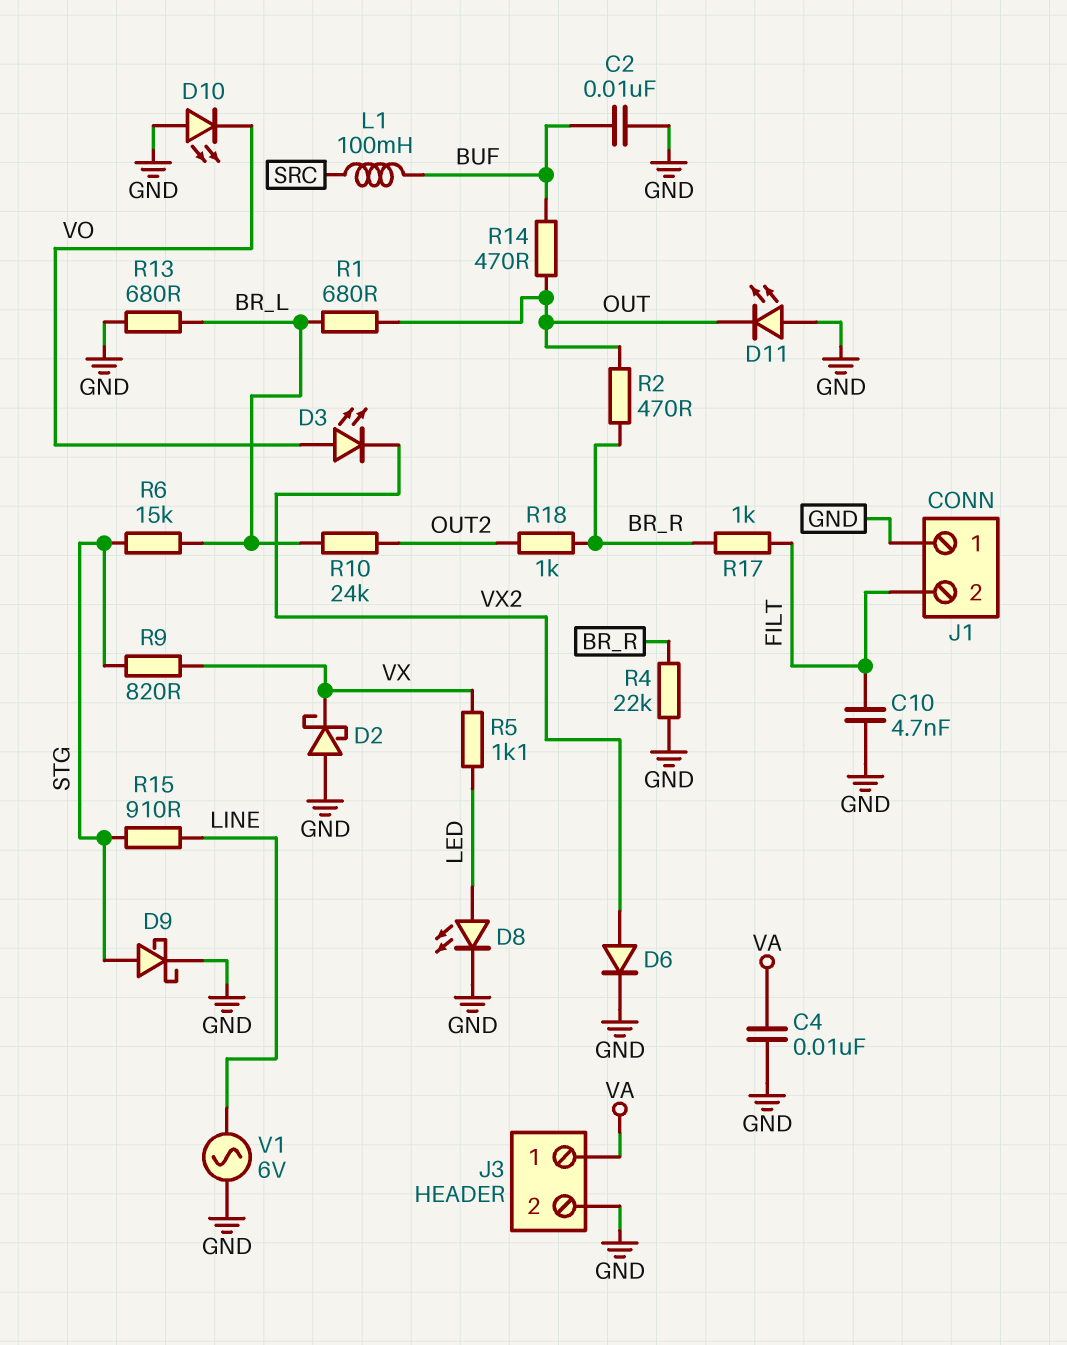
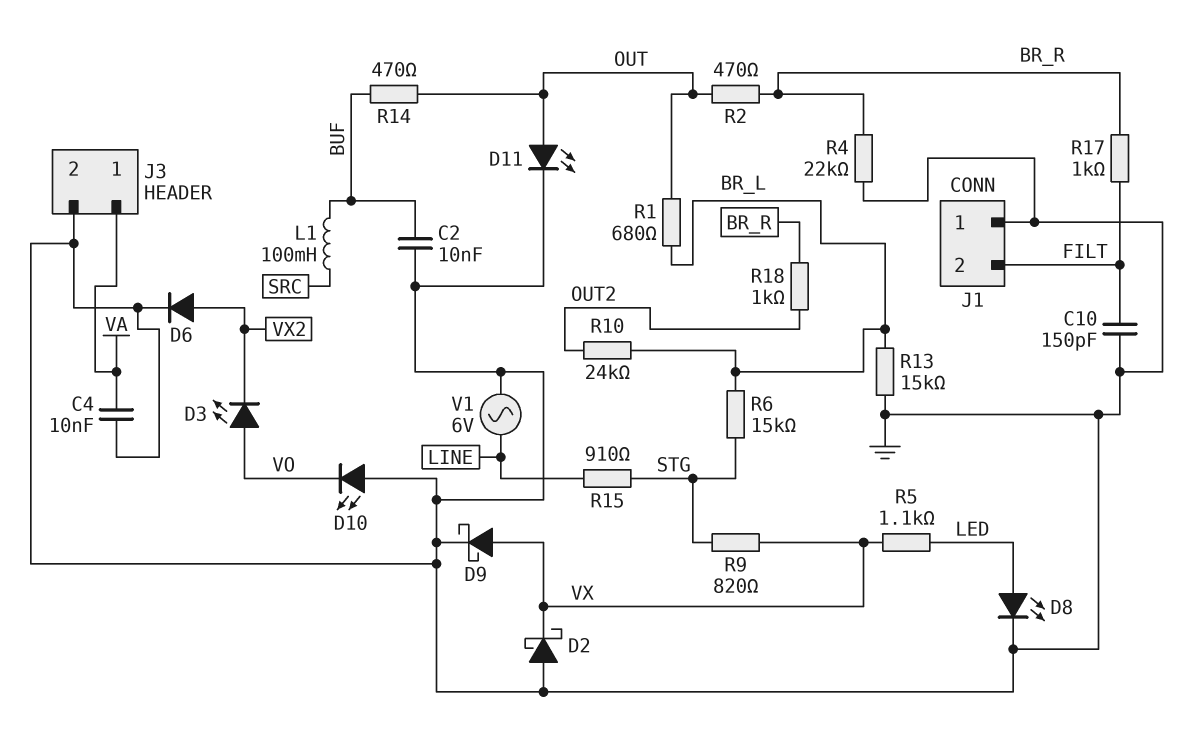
C10: 4.7nF (FILT, GND) -> 150pF (FILT, GND)
D9: schottky (A STG, K GND) -> schottky (A VX, K GND)
D11: LED (A GND, K OUT) -> LED (A OUT, K GND)
R13: 680 (BR_L, GND) -> 15k (BR_L, GND)

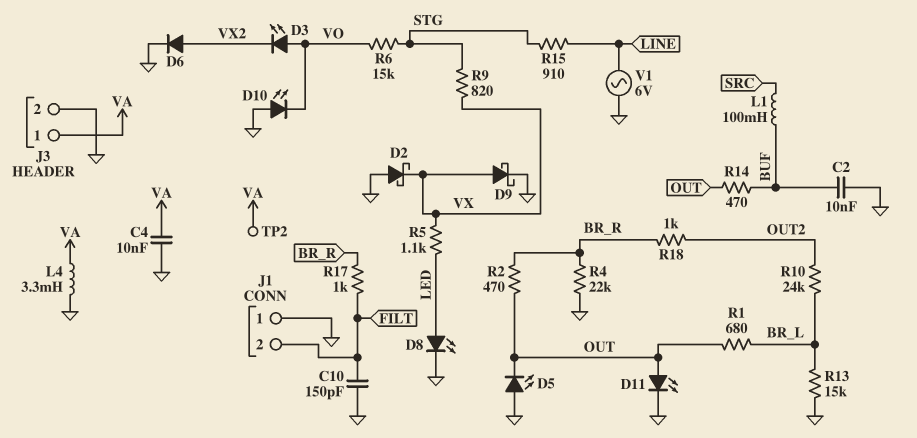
D5: none -> LED (A GND, K OUT)
L4: none -> 3.3mH (GND, VA)
R6: 15k (BR_L, STG) -> 15k (STG, VO)
TP2: none -> test point (VA)

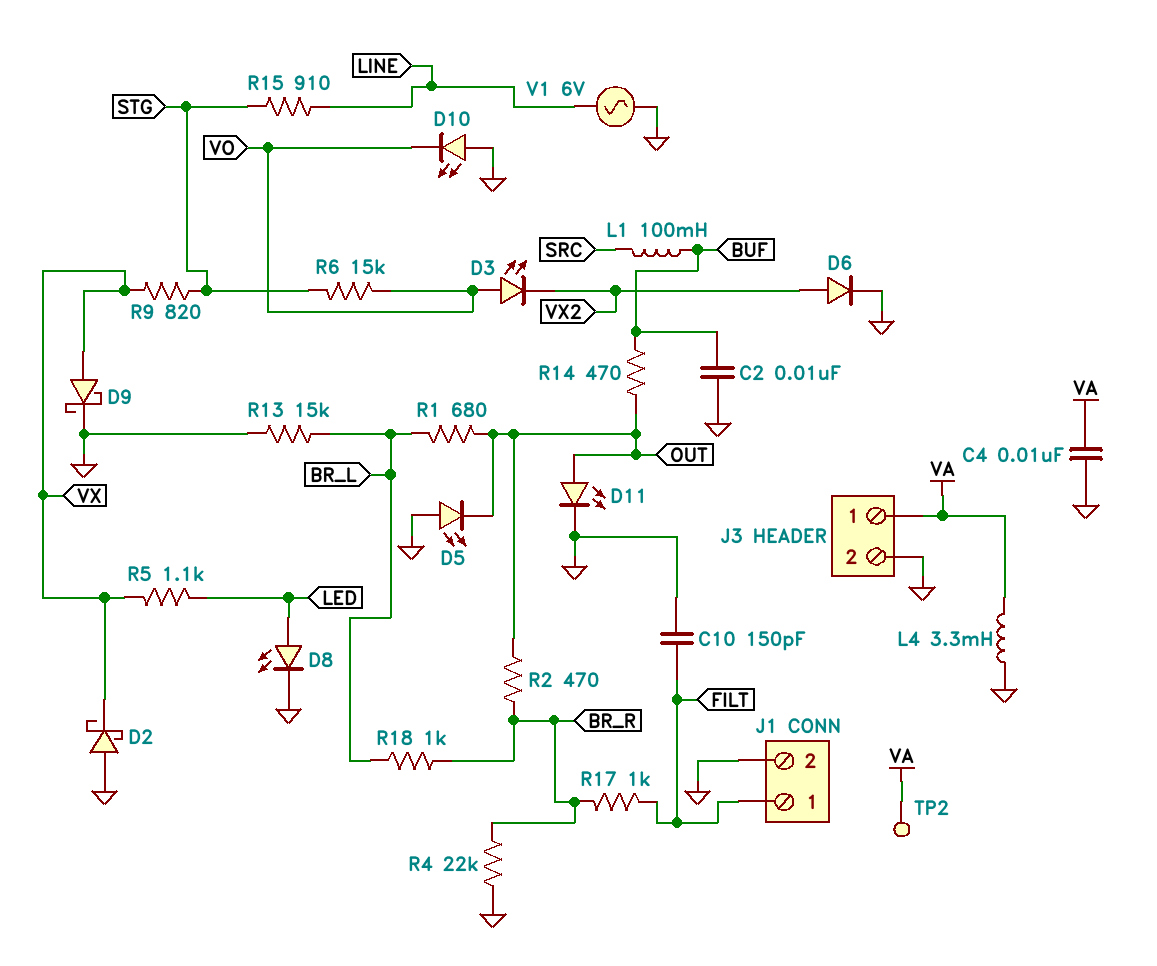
J1 pin 1: GND -> FILT
J1 pin 2: FILT -> GND
R10: 24k (BR_L, OUT2) -> none
R18: 1k (BR_R, OUT2) -> 1k (BR_L, BR_R)

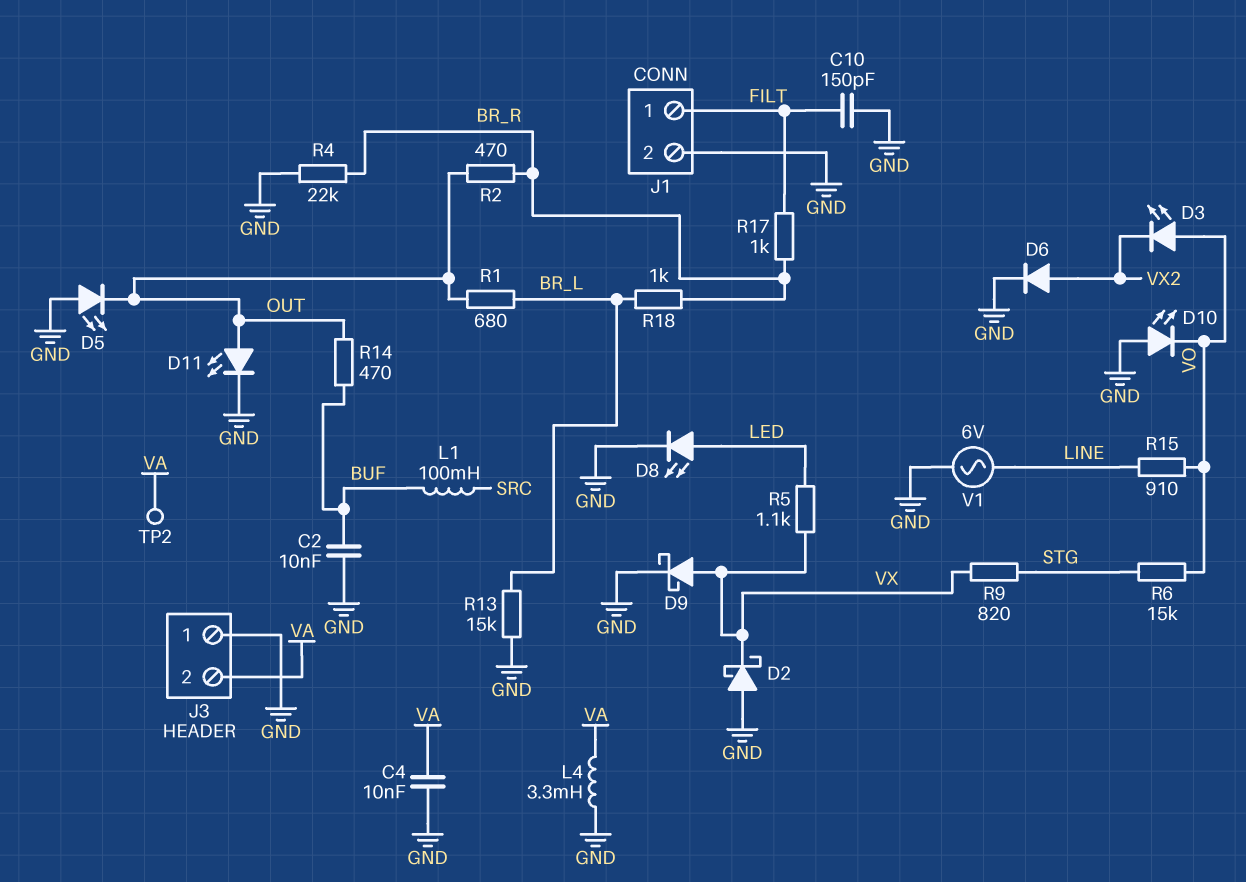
J3 pin 1: VA -> GND
J3 pin 2: GND -> VA
R15: 910 (LINE, STG) -> 910 (LINE, VO)

